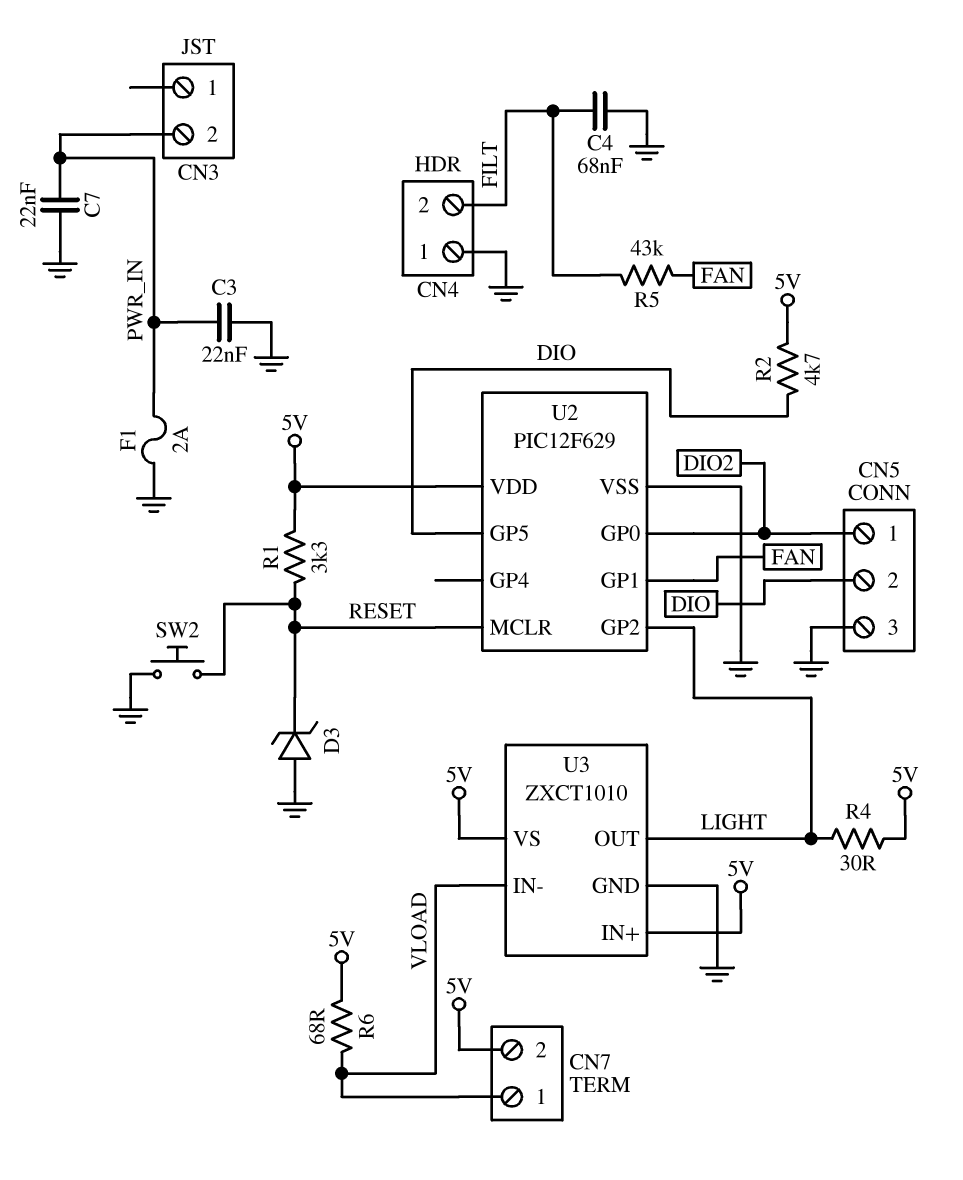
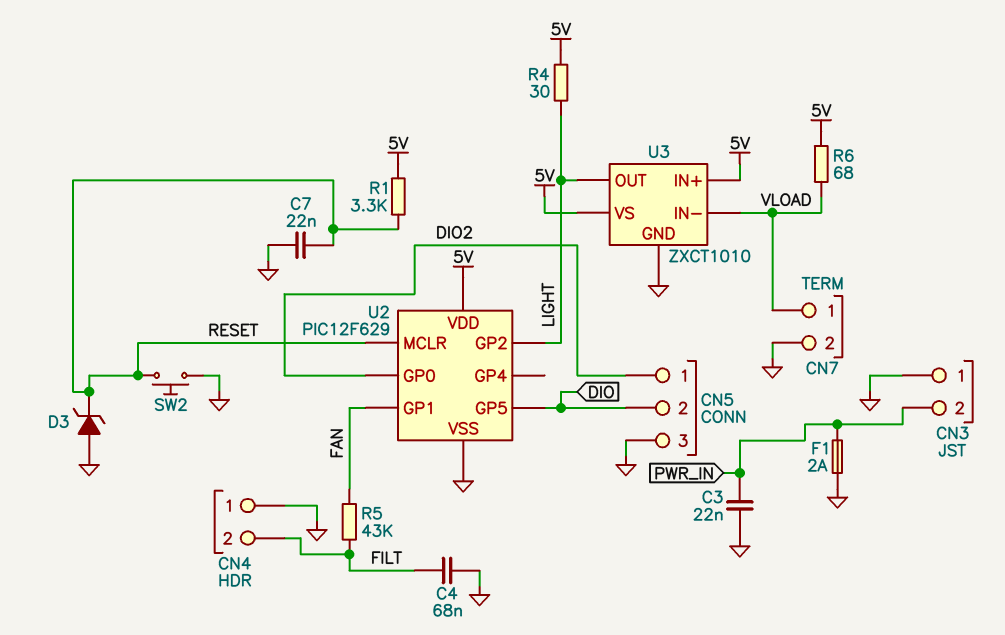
C7: 22nF (GND, PWR_IN) -> 22nF (GND, RESET)
CN3 pin 1: none -> GND
CN7 pin 2: 5V -> GND
R2: 4.7k (5V, DIO) -> none

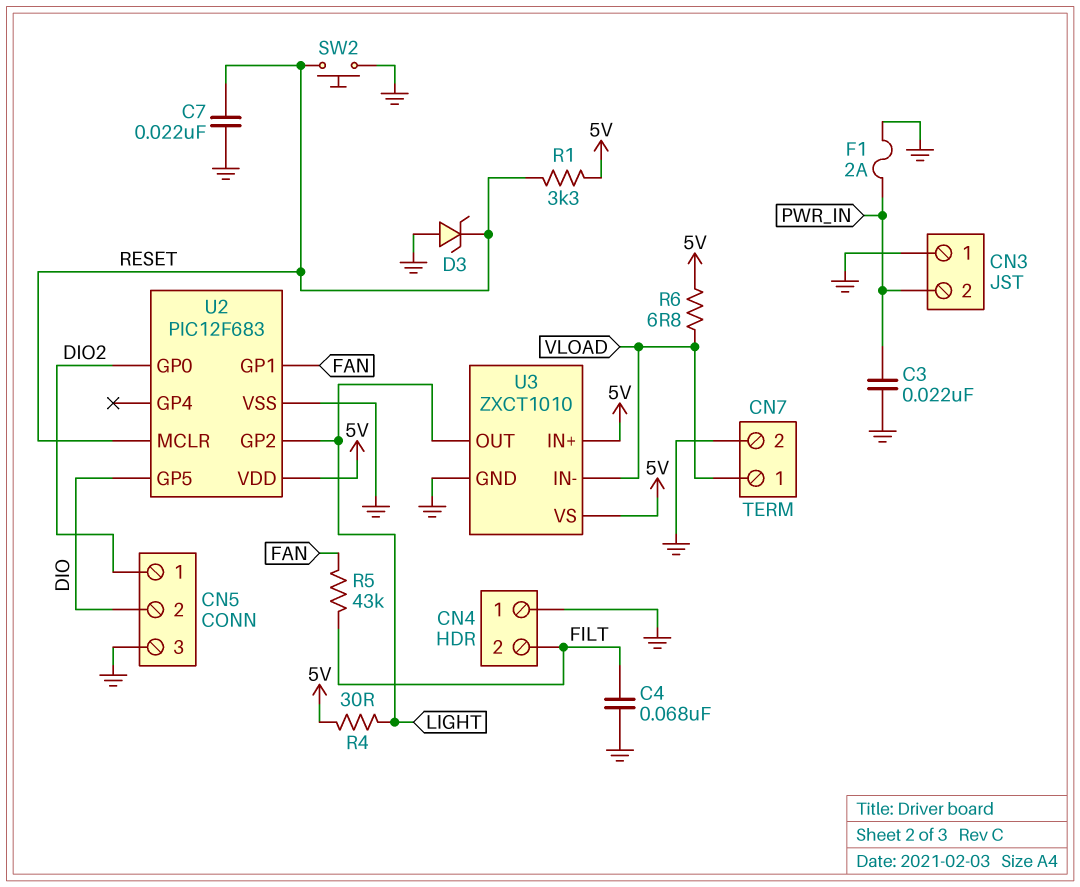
R6: 68 (5V, VLOAD) -> 6.8 (5V, VLOAD)
U2: PIC12F629 -> PIC12F683

